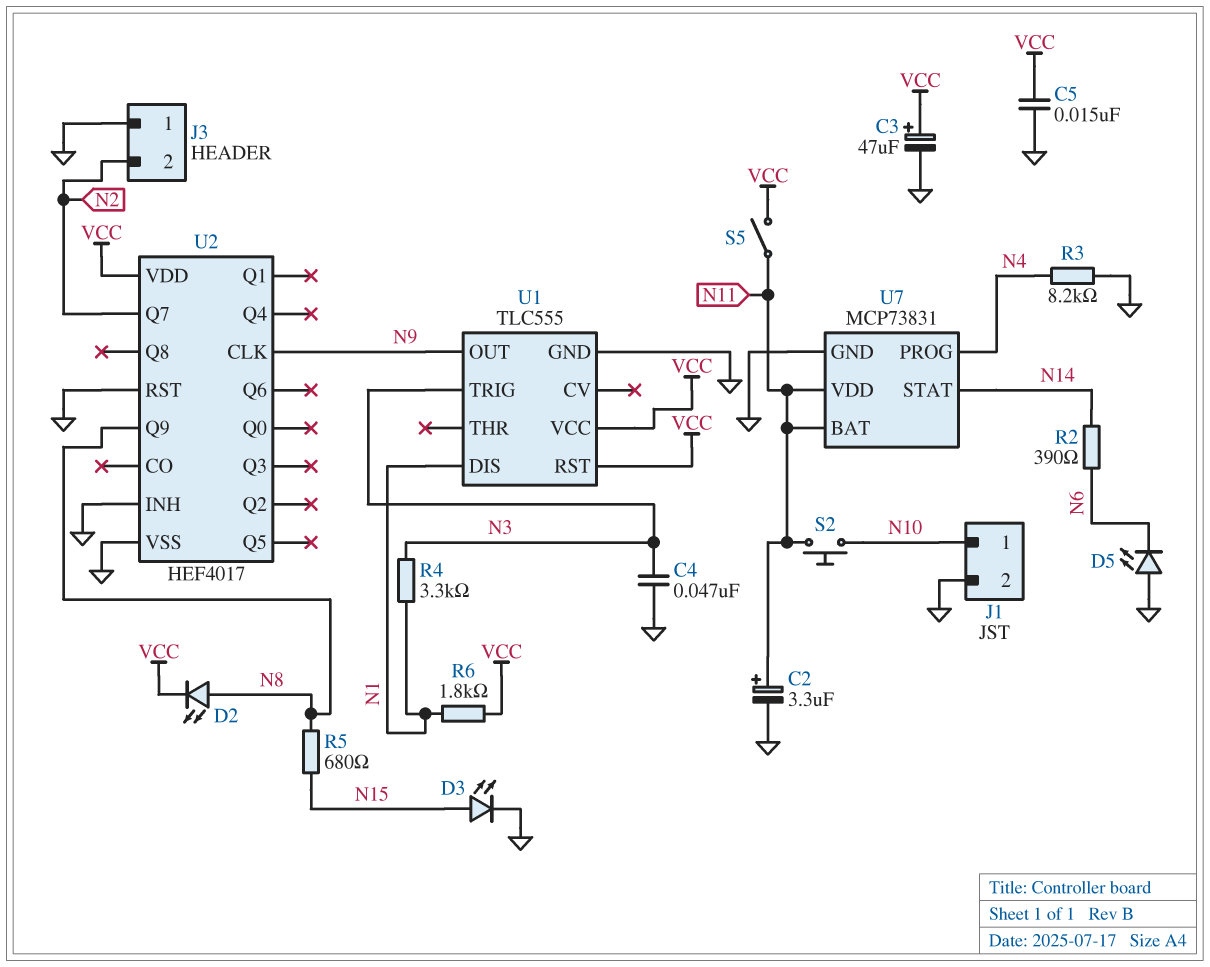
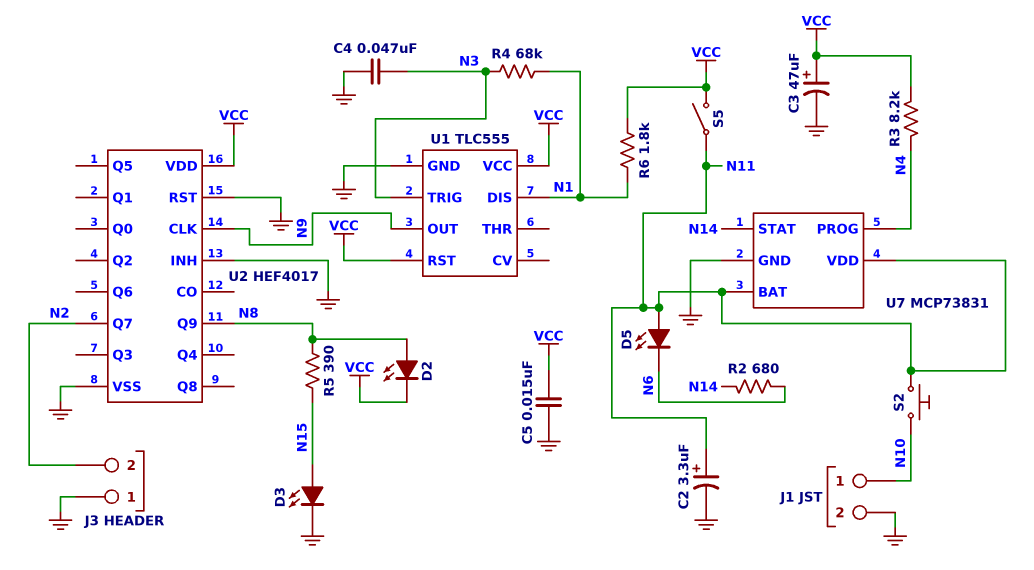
D5: LED (A GND, K N6) -> LED (A N11, K N6)
R2: 390 (N6, N14) -> 680 (N6, N14)
R3: 8.2k (GND, N4) -> 8.2k (N4, VCC)
R4: 3.3k (N1, N3) -> 68k (N1, N3)
R5: 680 (N8, N15) -> 390 (N8, N15)

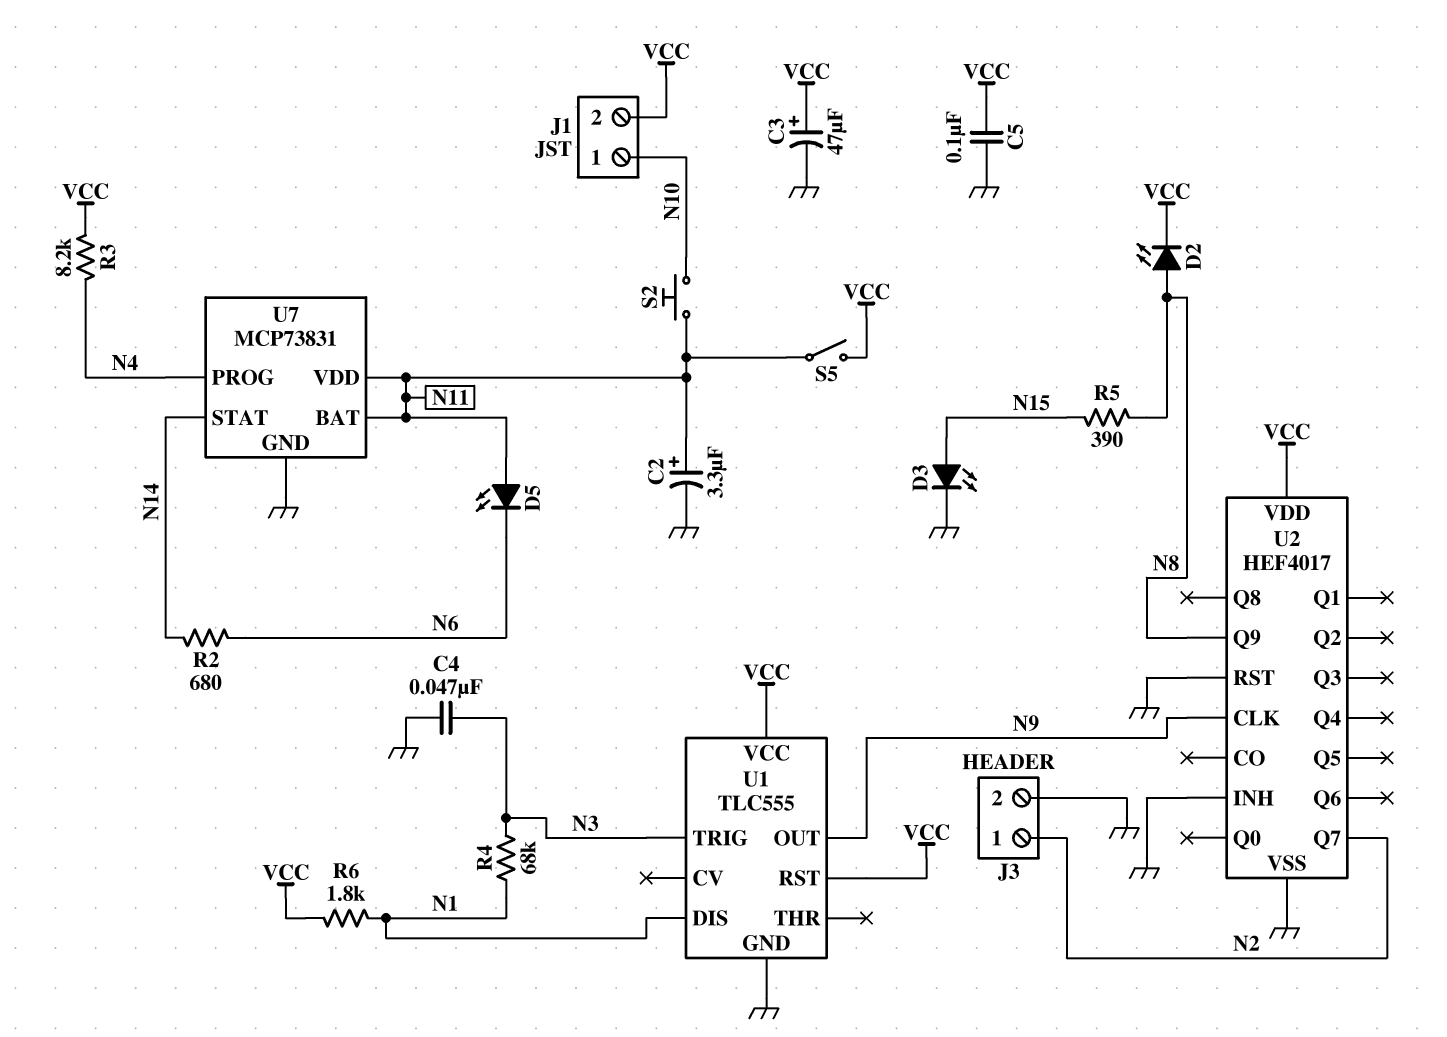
C5: 15nF (GND, VCC) -> 100nF (GND, VCC)
J1 pin 2: GND -> VCC
J3 pin 1: GND -> N2
J3 pin 2: N2 -> GND

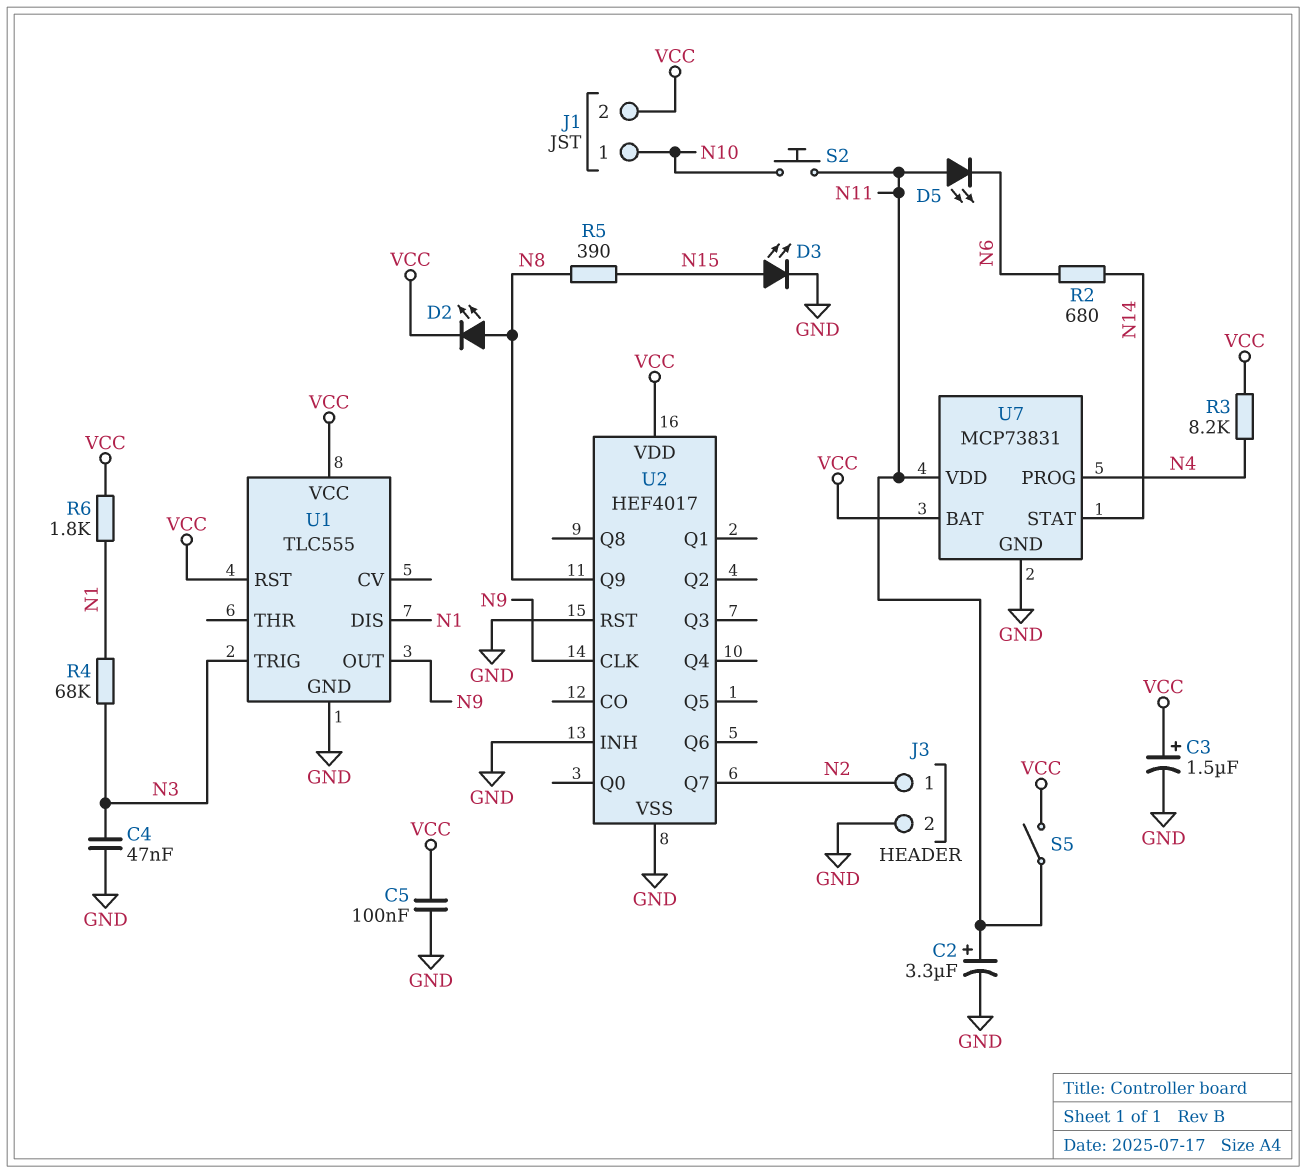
C3: 47uF (plus VCC, minus GND) -> 1.5uF (plus VCC, minus GND)
U7 pin BAT: N11 -> VCC

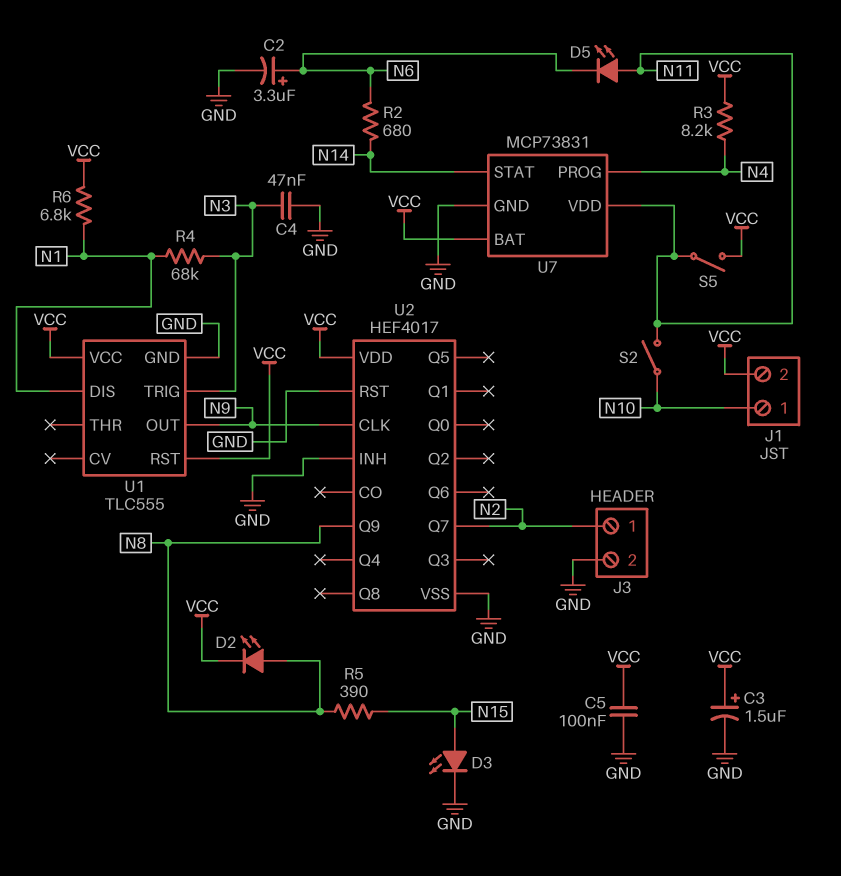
C2: 3.3uF (plus N11, minus GND) -> 3.3uF (plus N6, minus GND)
R6: 1.8k (N1, VCC) -> 6.8k (N1, VCC)
S2: button (N10, N11) -> switch (N10, N11)

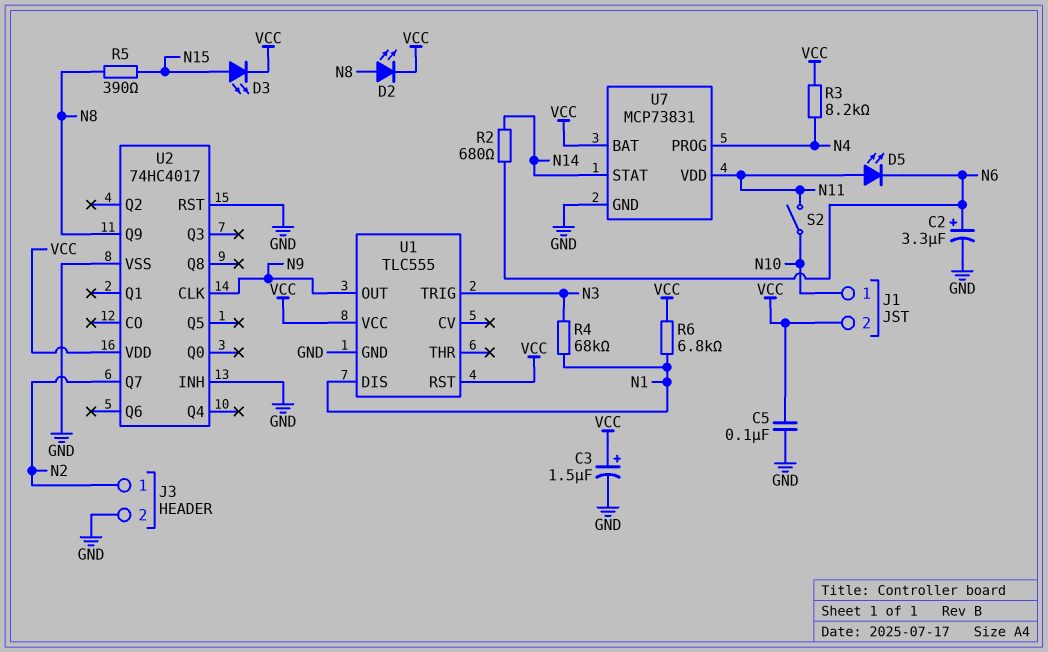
C4: 47nF (GND, N3) -> none
D3: LED (A N15, K GND) -> LED (A N15, K VCC)
S5: switch (N11, VCC) -> none
U2: HEF4017 -> 74HC4017

